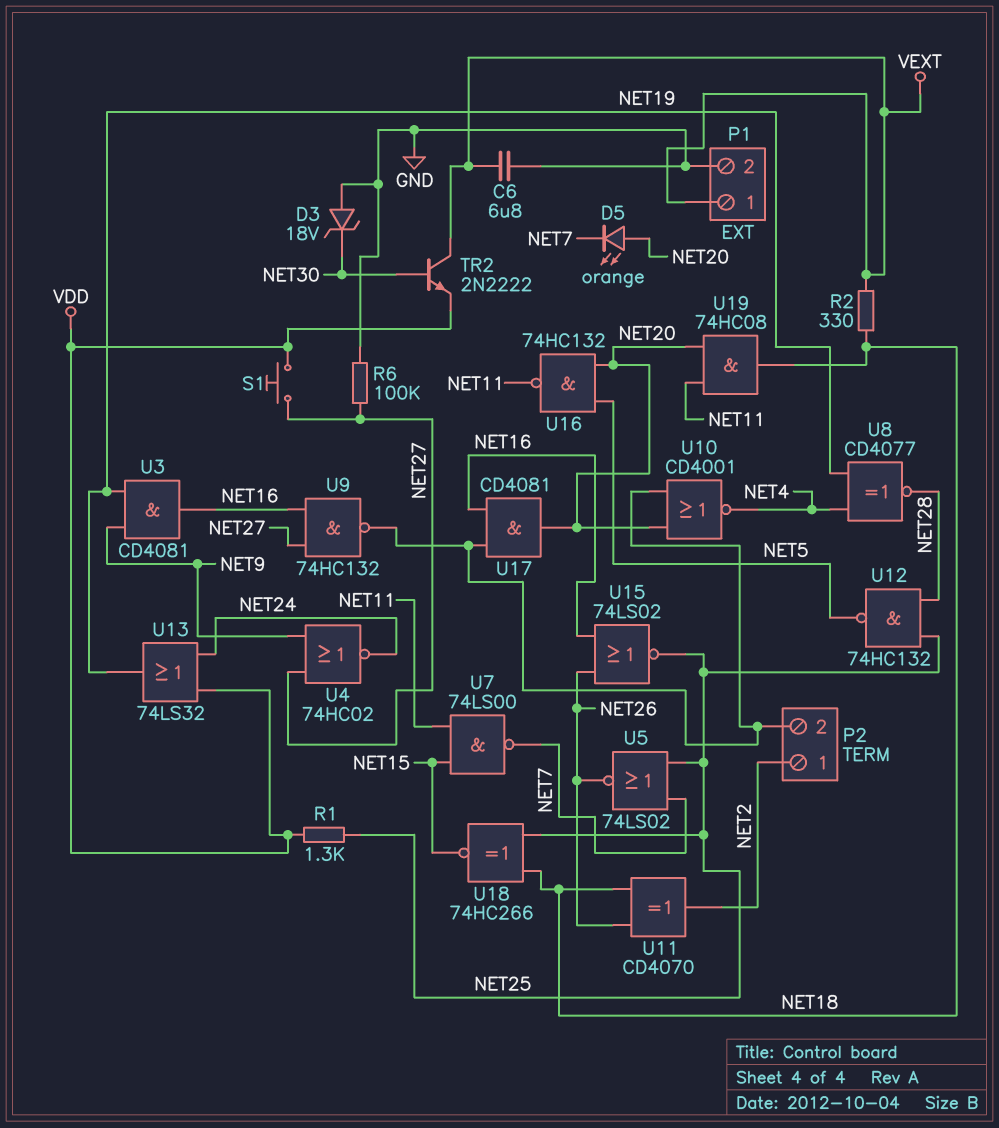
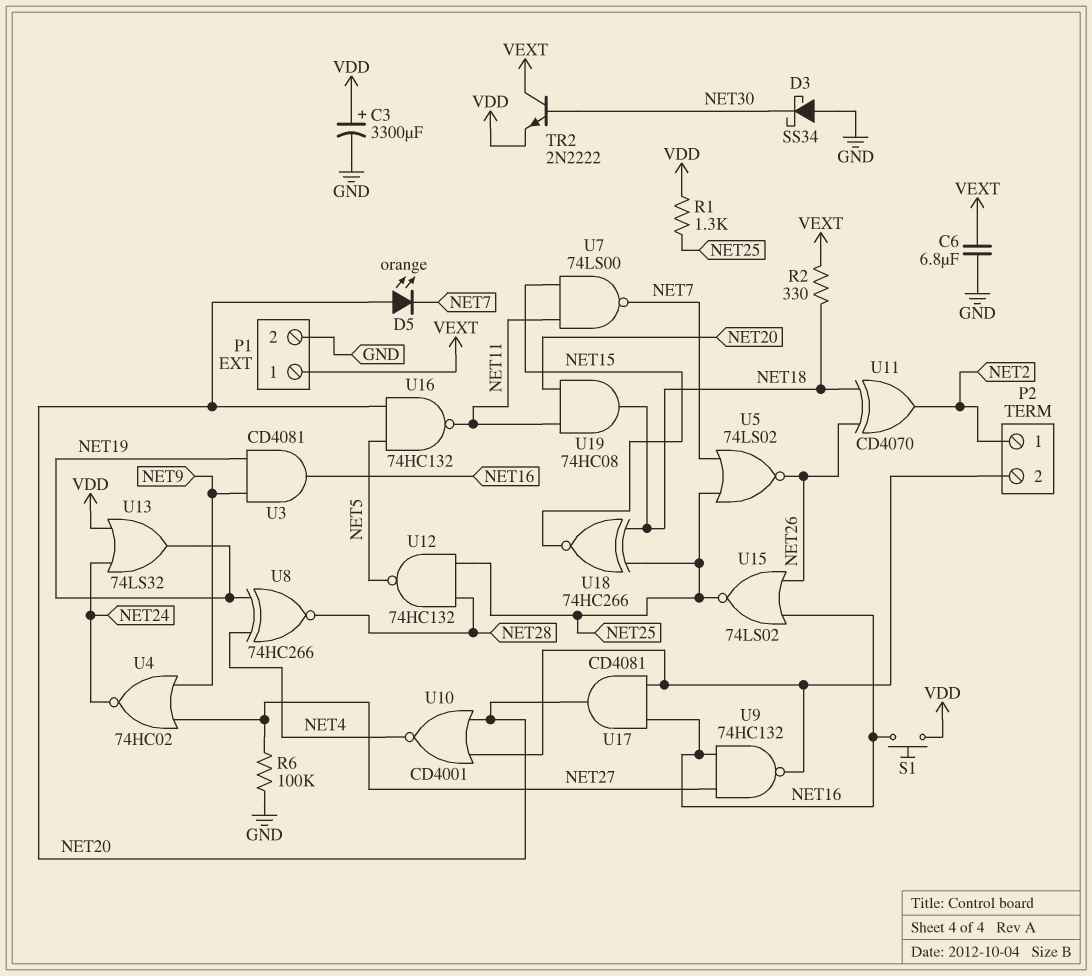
C3: none -> 3300uF (plus VDD, minus GND)
D3: zener 18V (A GND, K NET30) -> schottky SS34 (A GND, K NET30)
S1: button (NET27, VDD) -> button (NET16, VDD)
U8: XNOR CD4077 (in NET4, in NET19, out NET28) -> XNOR 74HC266 (in NET4, in NET19, out NET28)

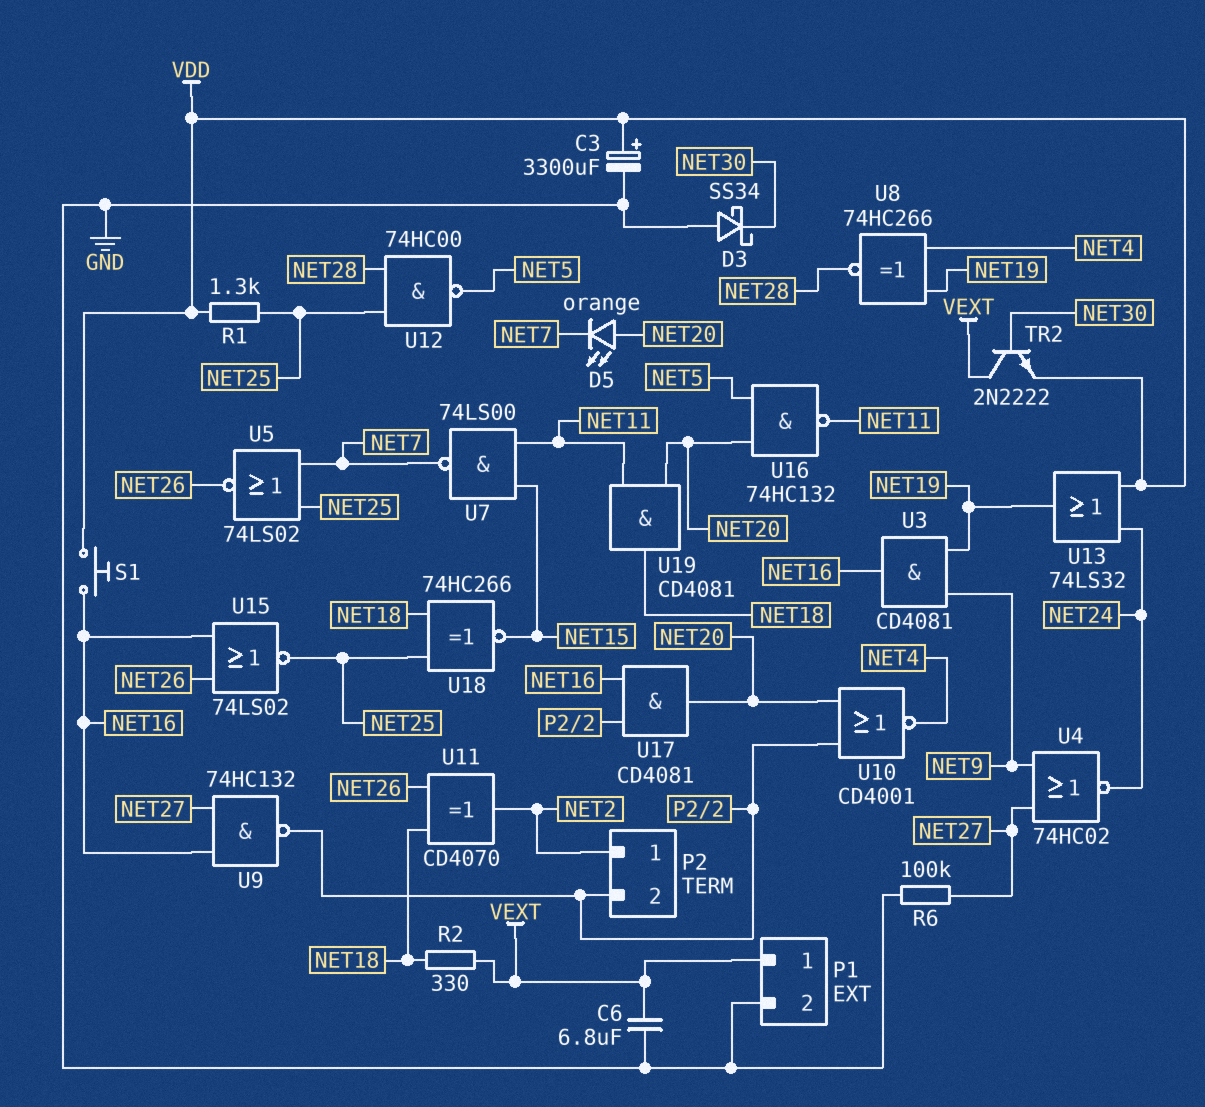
U12: NAND 74HC132 (in NET25, in NET28, out NET5) -> NAND 74HC00 (in NET25, in NET28, out NET5)
U19: AND 74HC08 (in NET11, in NET20, out NET18) -> AND CD4081 (in NET11, in NET20, out NET18)

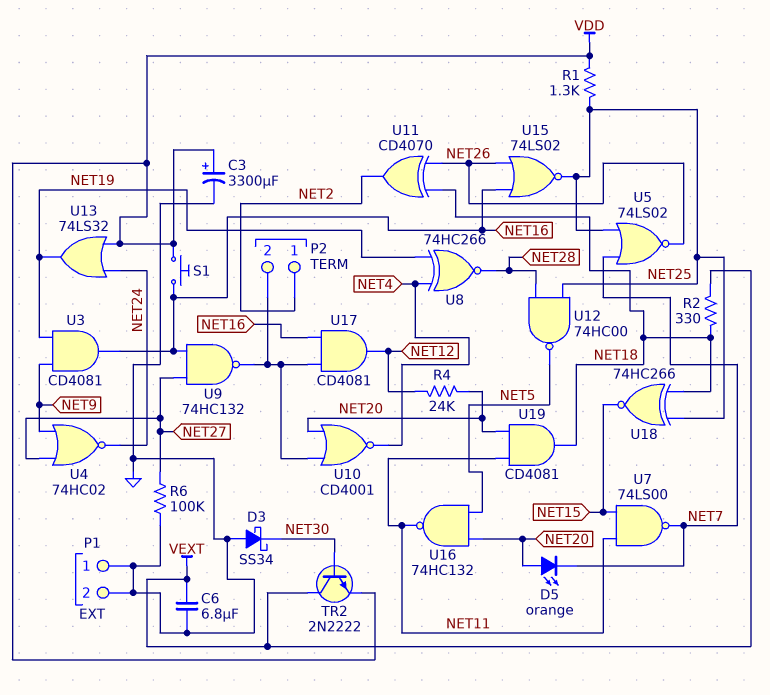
P1 pin 1: VEXT -> GND
R4: none -> 24k (NET12, NET20)
U17: AND CD4081 (in NET16, in P2/2, out NET20) -> AND CD4081 (in NET16, in P2/2, out NET12)

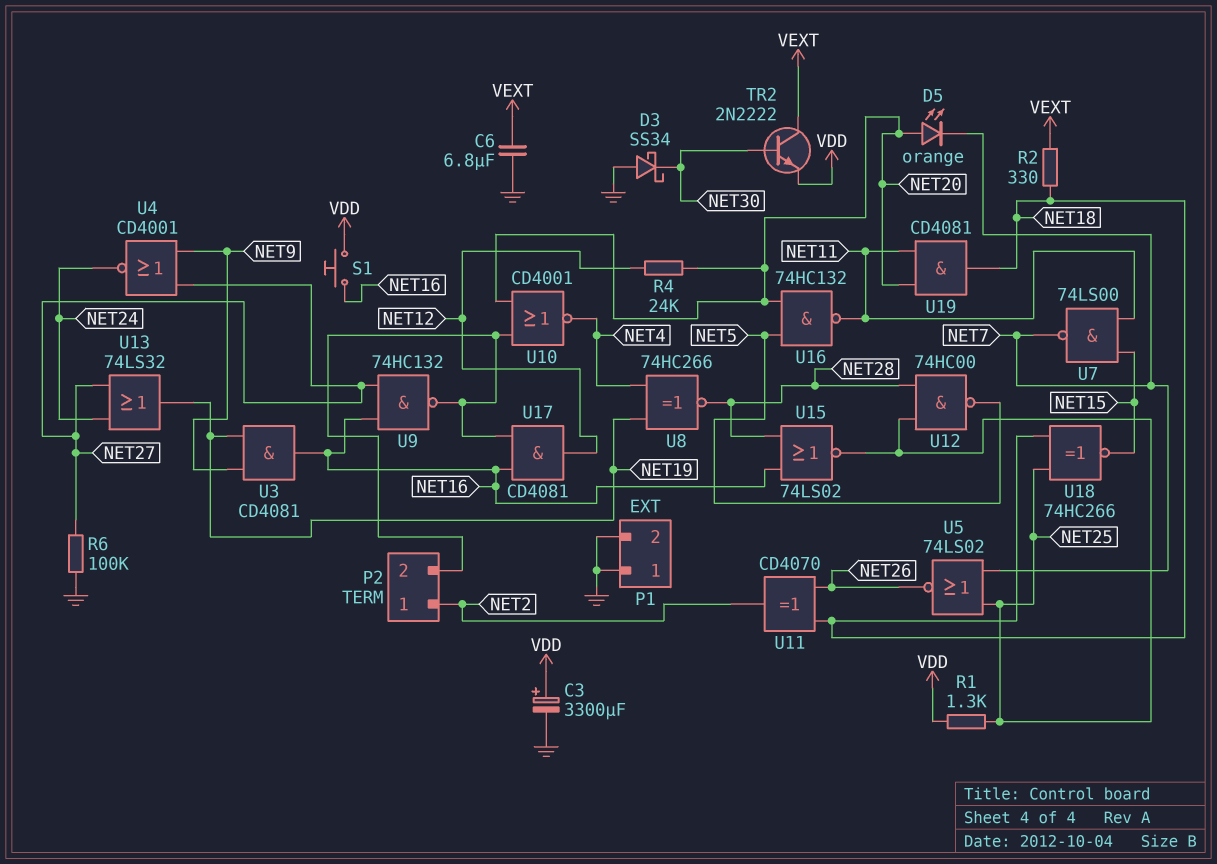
U4: NOR 74HC02 (in NET9, in NET27, out NET24) -> NOR CD4001 (in NET9, in NET27, out NET24)
U13: OR 74LS32 (in NET24, in VDD, out NET19) -> OR 74LS32 (in NET24, in NET27, out NET19)
U15: NOR 74LS02 (in NET16, in NET26, out NET25) -> NOR 74LS02 (in NET16, in NET28, out NET25)

